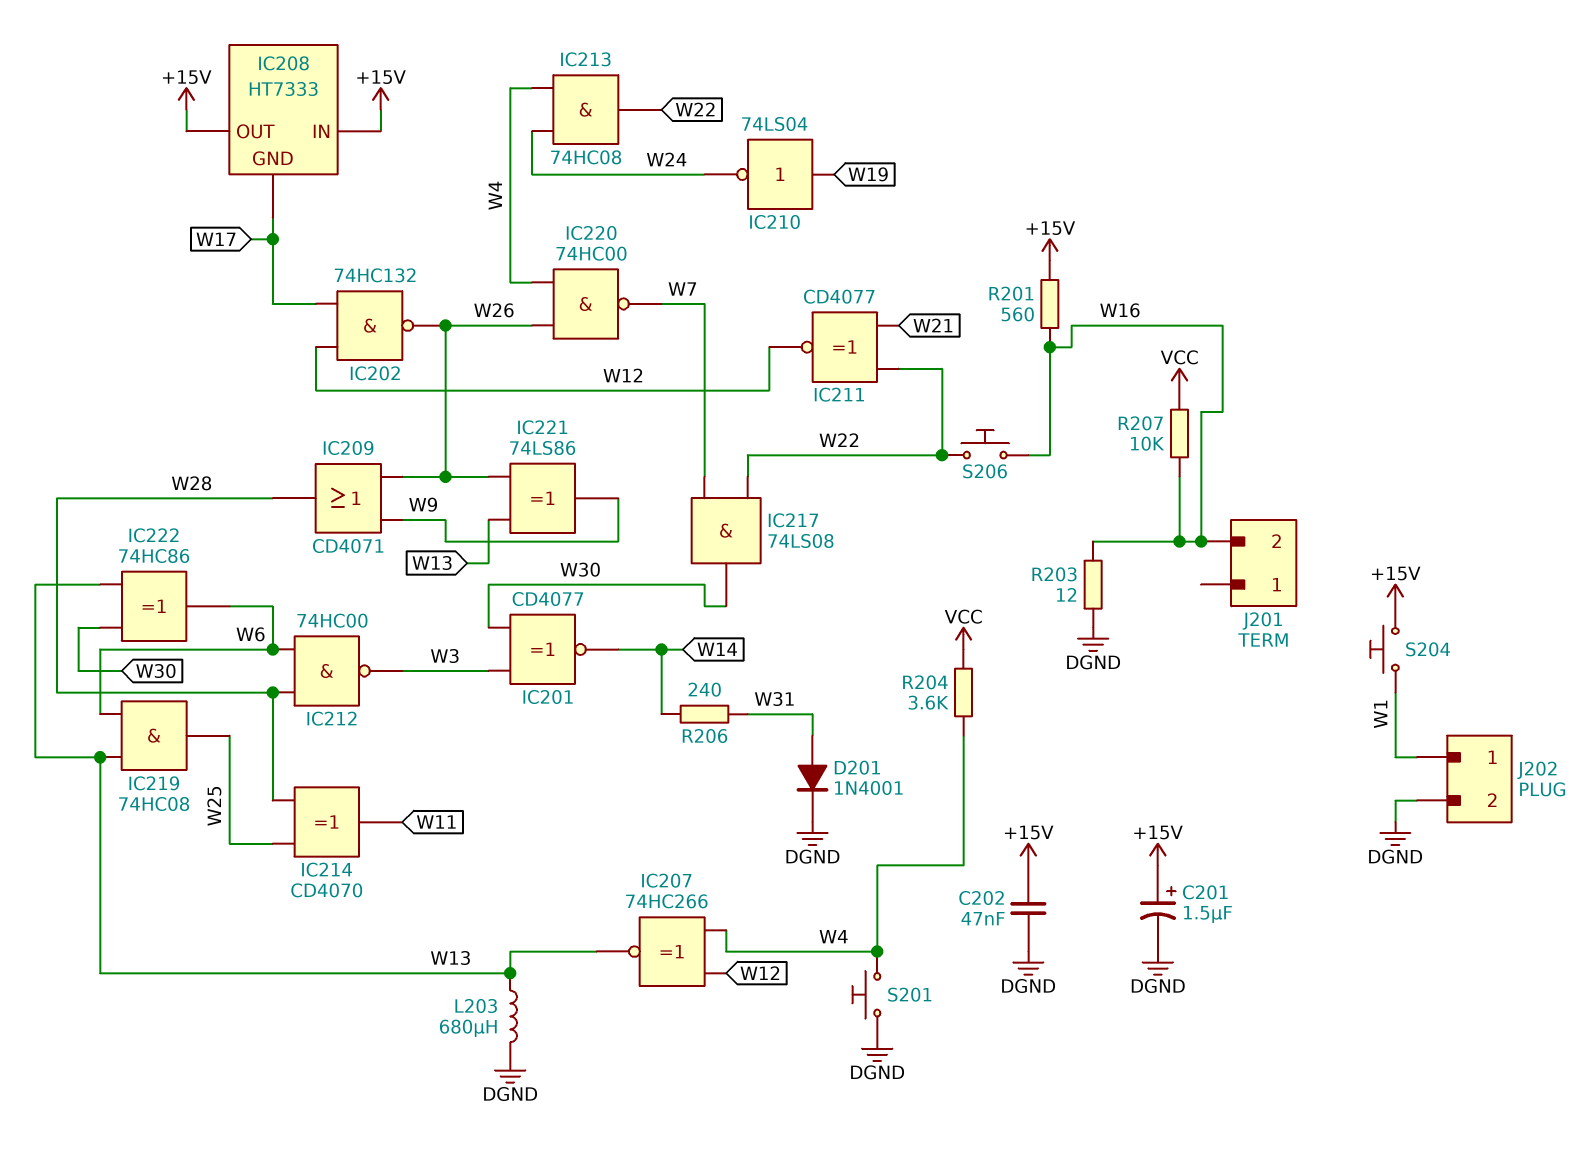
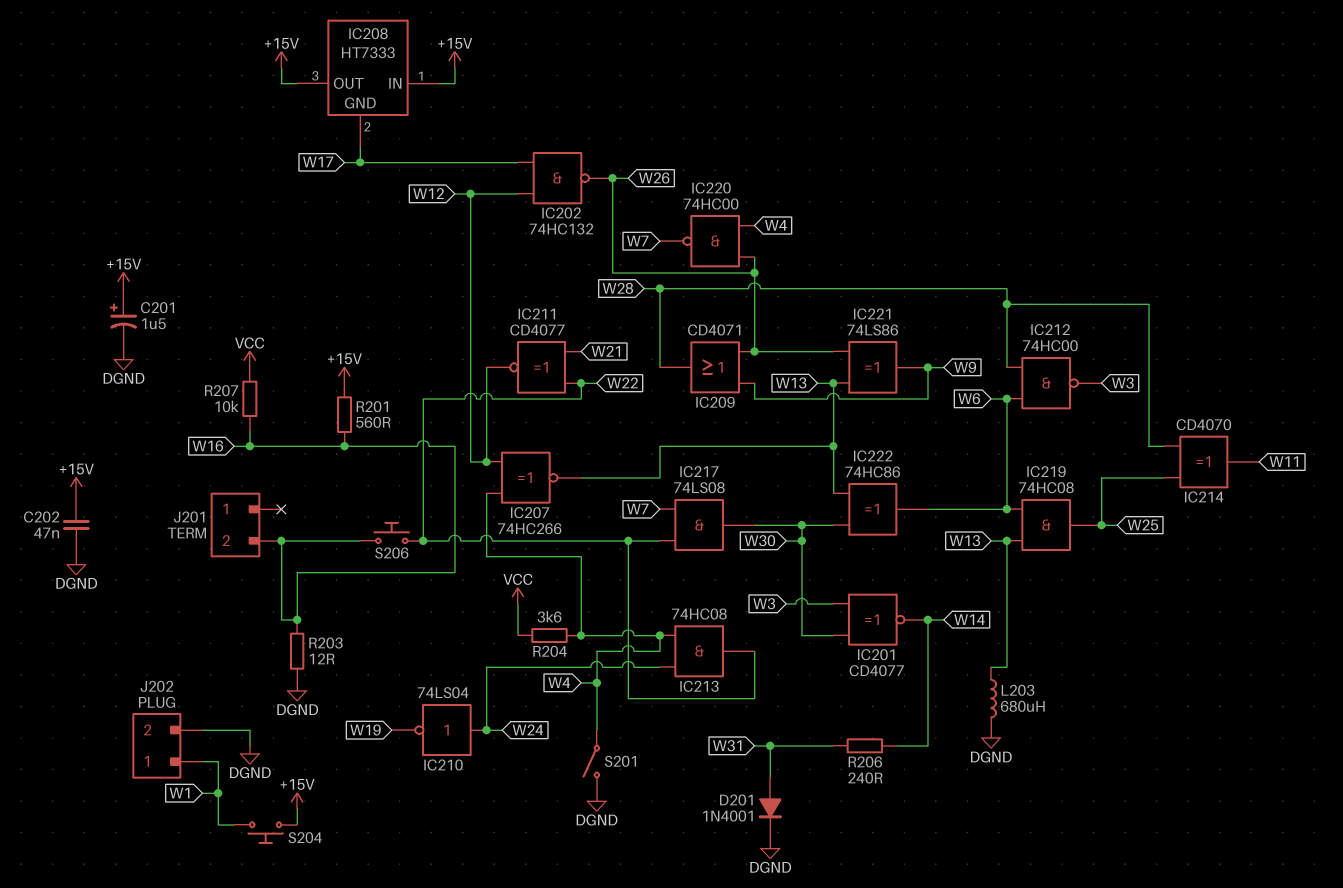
IC210: NOT 74LS04 (in W19, out W24) -> NOT 74LS04 (in W24, out W19)
S201: button (DGND, W4) -> switch (DGND, W4)

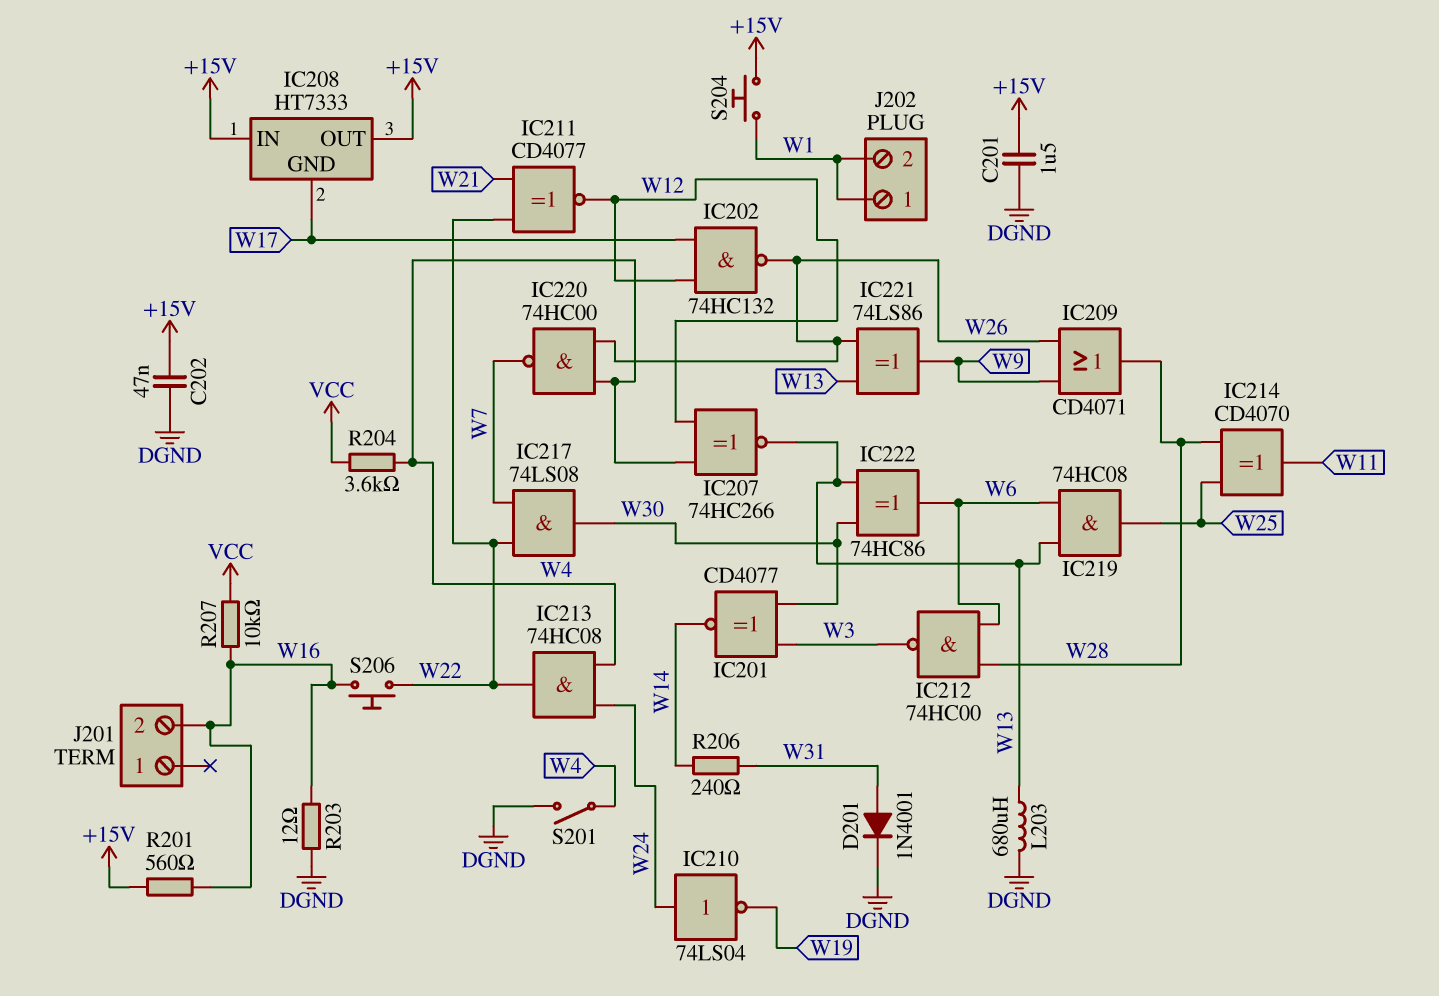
C201: 1.5uF (plus +15V, minus DGND) -> 1.5uF (+15V, DGND)
J202 pin 2: DGND -> W1

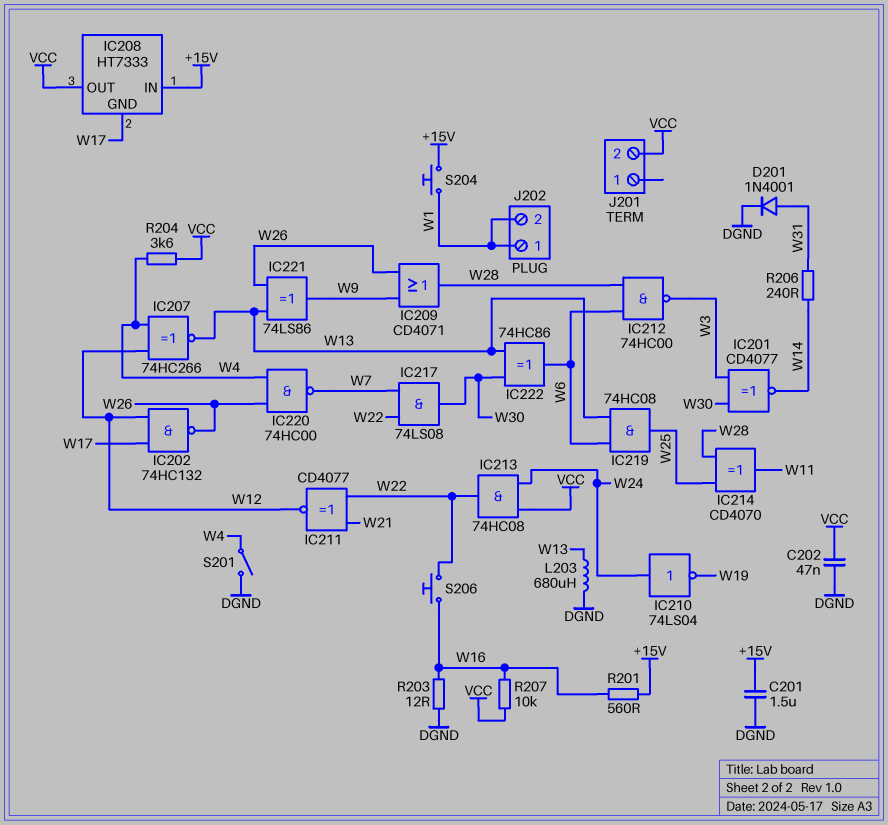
C202: 47nF (+15V, DGND) -> 47nF (DGND, VCC)
IC208 pin OUT: +15V -> VCC
IC213: AND 74HC08 (in W4, in W24, out W22) -> AND 74HC08 (in VCC, in W24, out W22)
J201 pin 2: W16 -> VCC

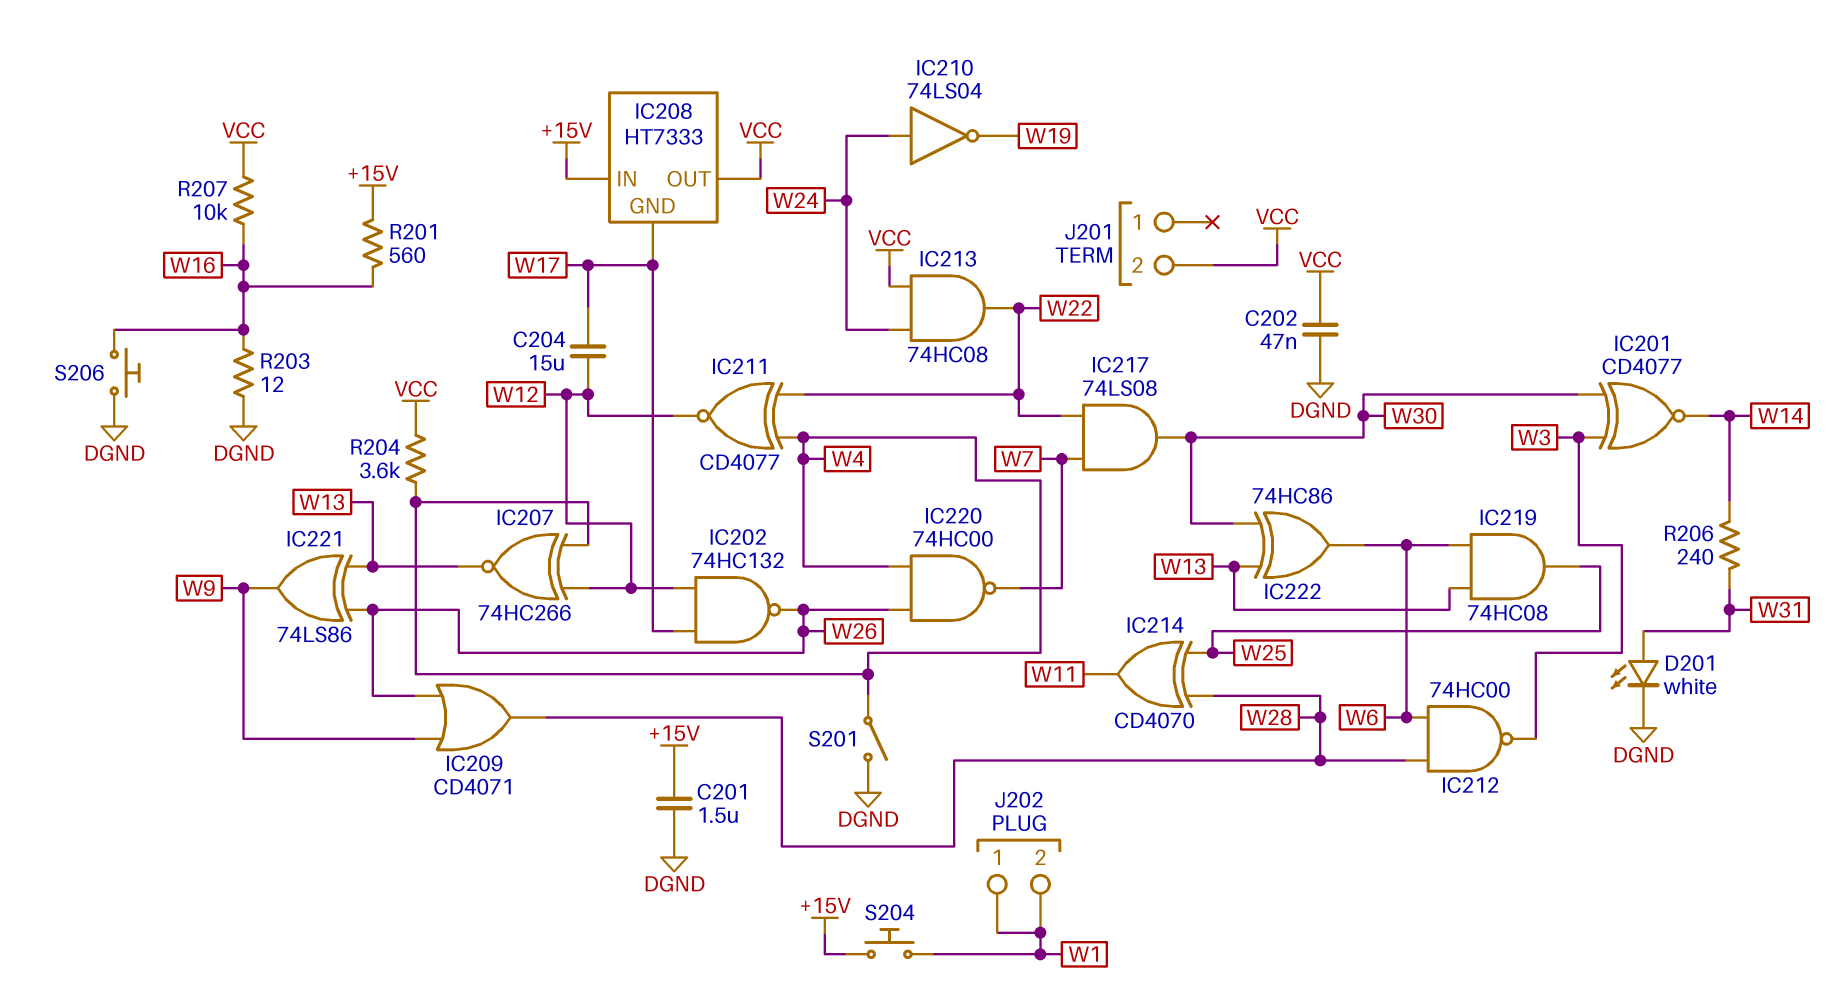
C204: none -> 15uF (W12, W17)
D201: diode 1N4001 (A W31, K DGND) -> LED white (A W31, K DGND)
IC211: XNOR CD4077 (in W21, in W22, out W12) -> XNOR CD4077 (in W4, in W22, out W12)
L203: 680uH (DGND, W13) -> none
S206: button (W16, W22) -> button (DGND, W16)

